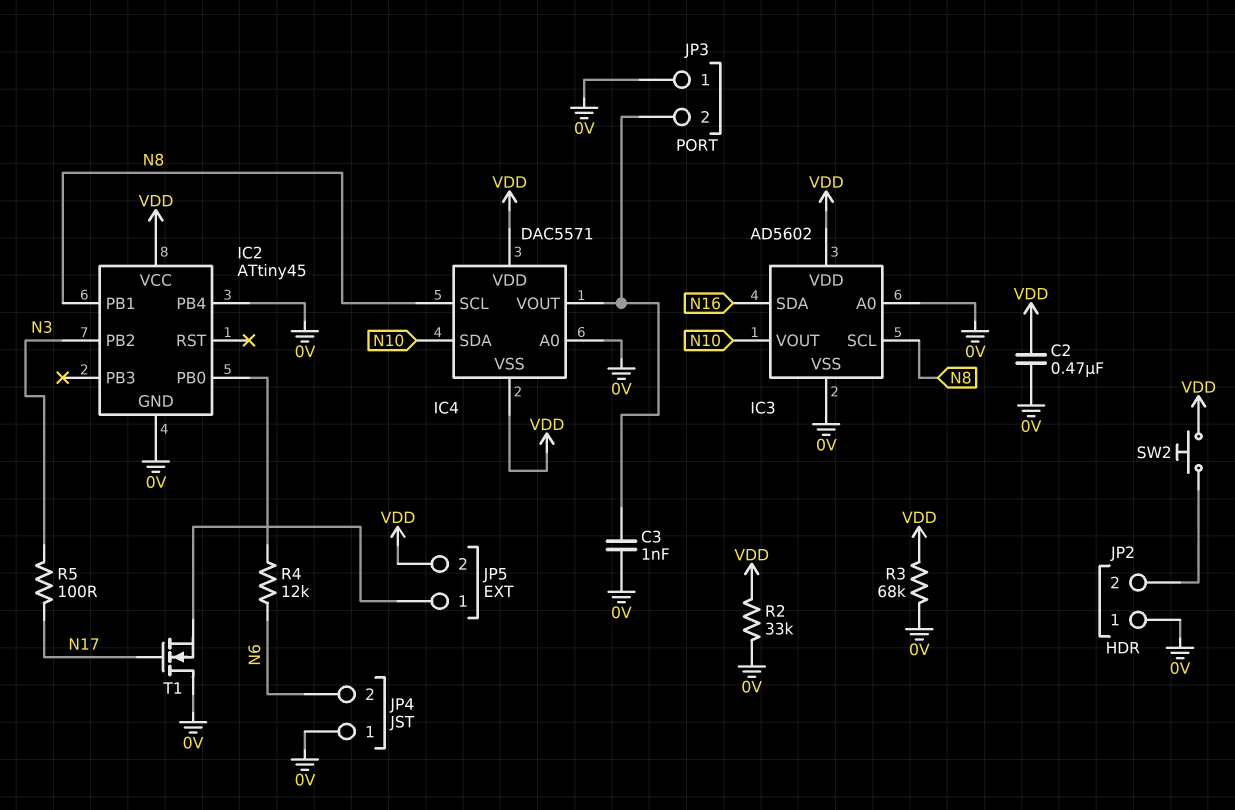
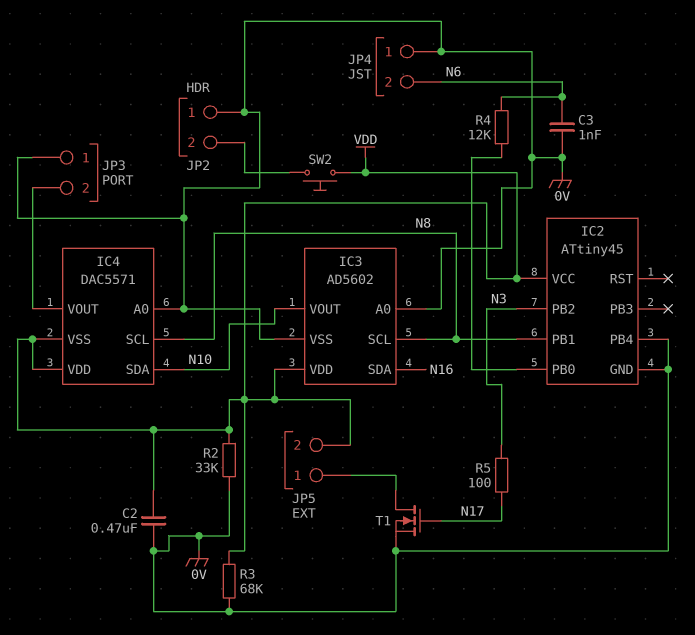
C3: 1nF (0V, IC4/VOUT) -> 1nF (0V, N6)
T1: NMOS (G N17, D 0V, S JP5/1) -> NMOS (G N17, D JP5/1, S 0V)

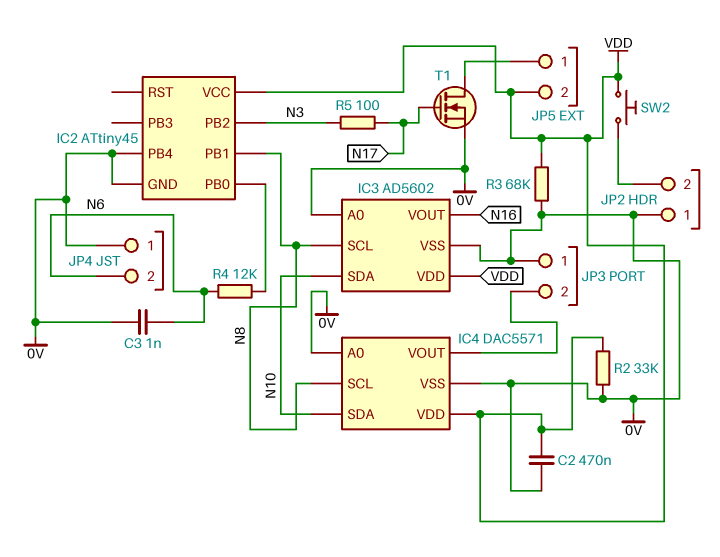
IC3 pin SDA: N16 -> N10
IC3 pin VOUT: N10 -> N16
IC4 pin VSS: VDD -> 0V

